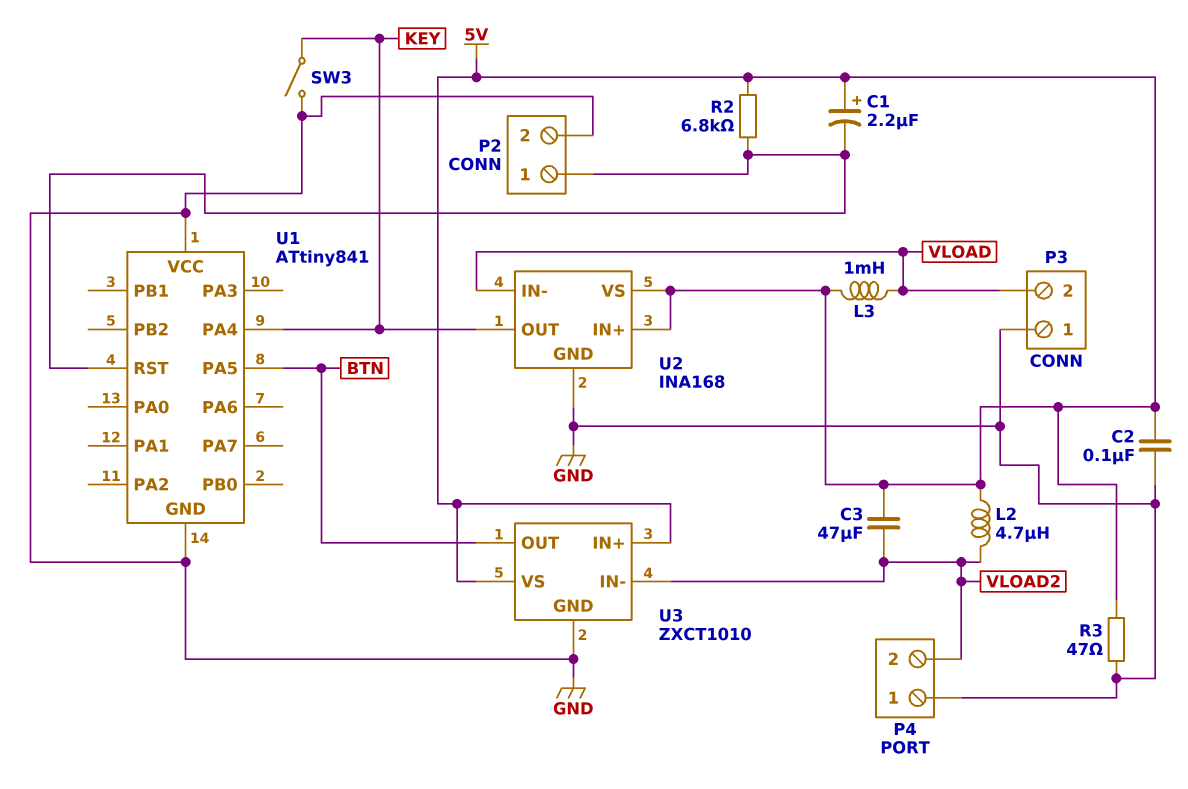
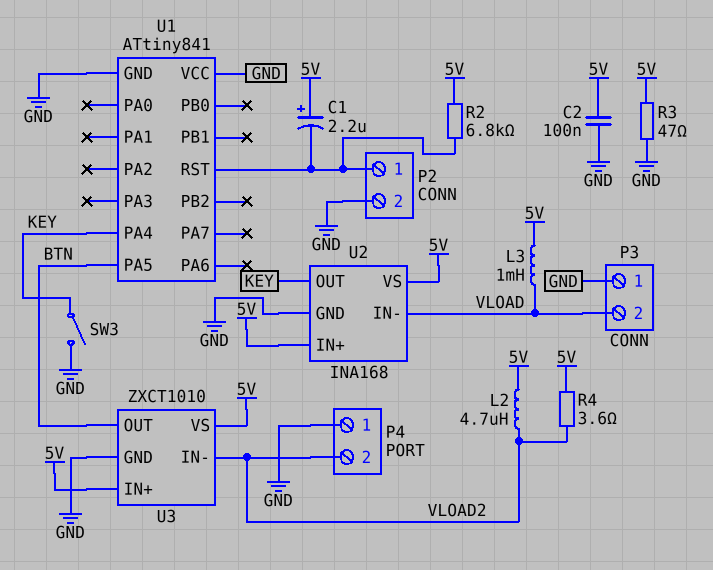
C3: 47uF (5V, VLOAD2) -> none
R4: none -> 3.6 (5V, VLOAD2)

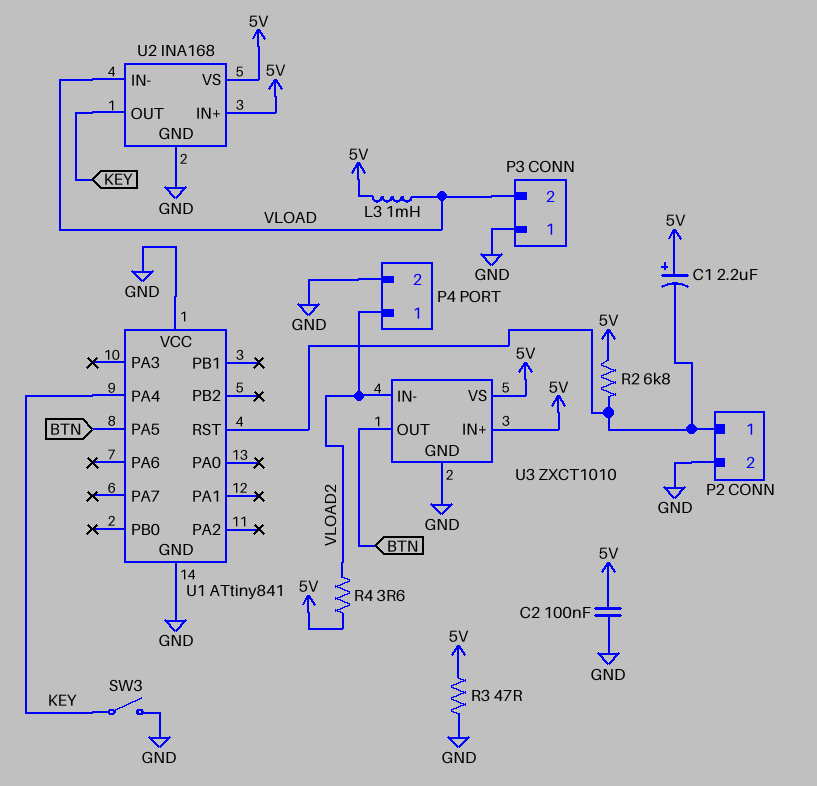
L2: 4.7uH (5V, VLOAD2) -> none
P4 pin 1: GND -> VLOAD2
P4 pin 2: VLOAD2 -> GND

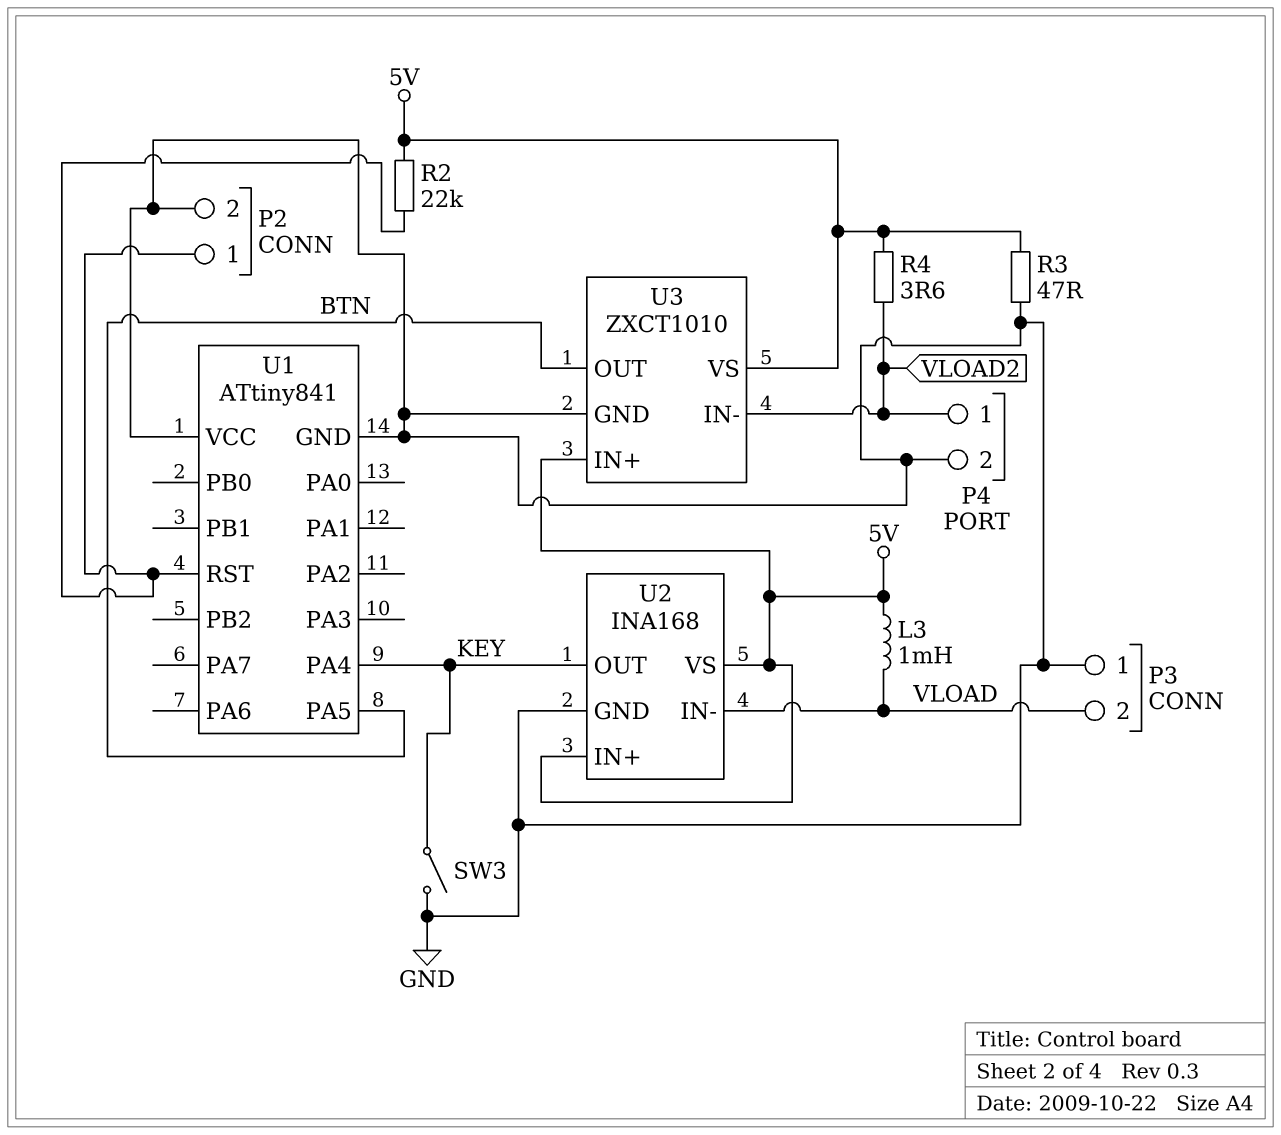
C1: 2.2uF (plus 5V, minus P2/1) -> none
C2: 100nF (5V, GND) -> none
R2: 6.8k (5V, P2/1) -> 22k (5V, P2/1)

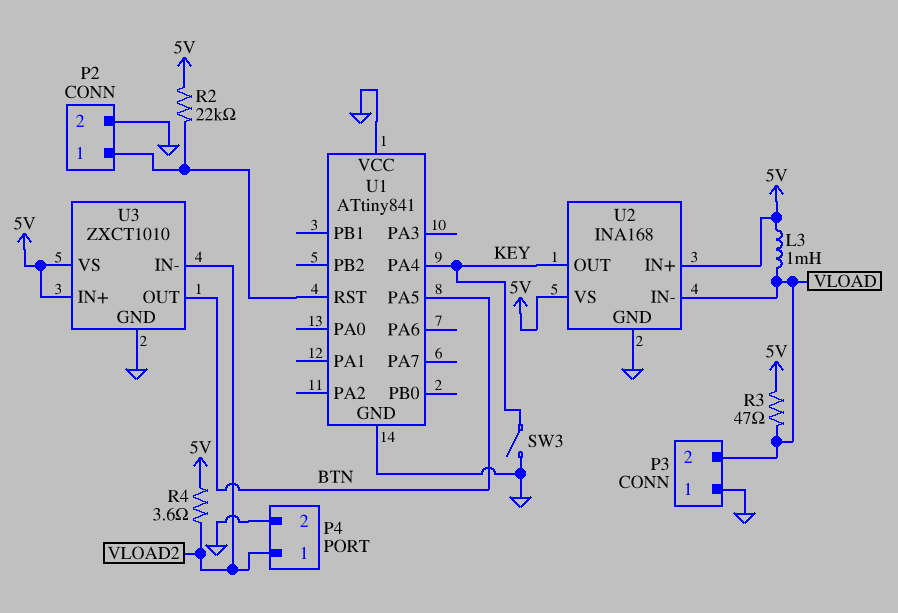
R3: 47 (5V, GND) -> 47 (5V, VLOAD)

